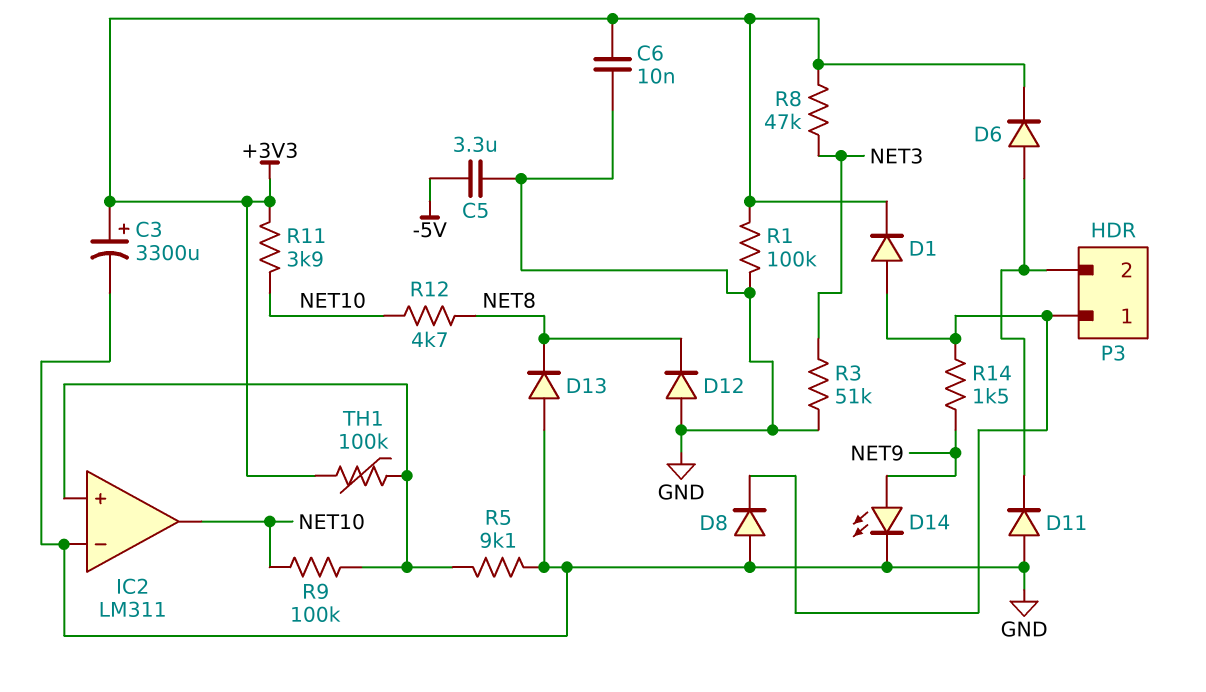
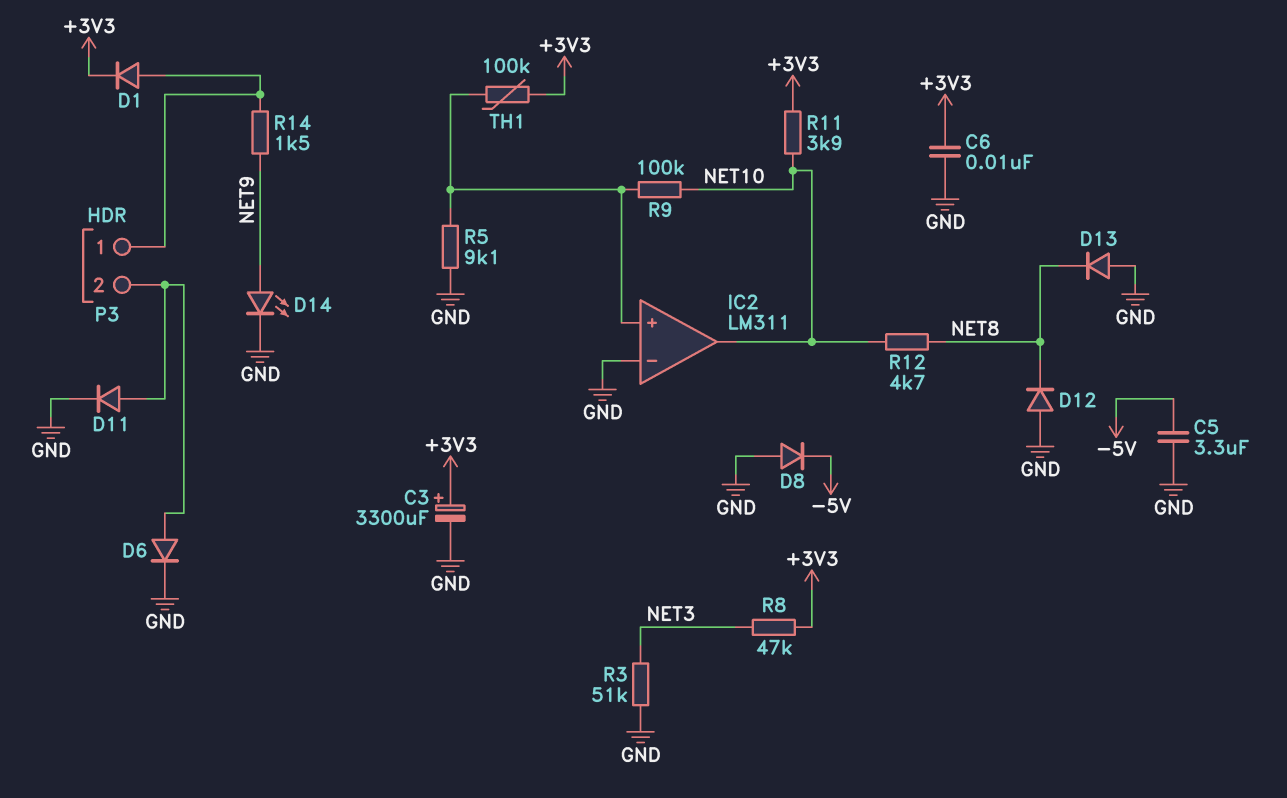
D6: diode (A P3/2, K +3V3) -> diode (A P3/2, K GND)
D8: diode (A GND, K P3/1) -> diode (A GND, K -5V)
D11: diode (A GND, K P3/2) -> diode (A P3/2, K GND)
R1: 100k (+3V3, GND) -> none

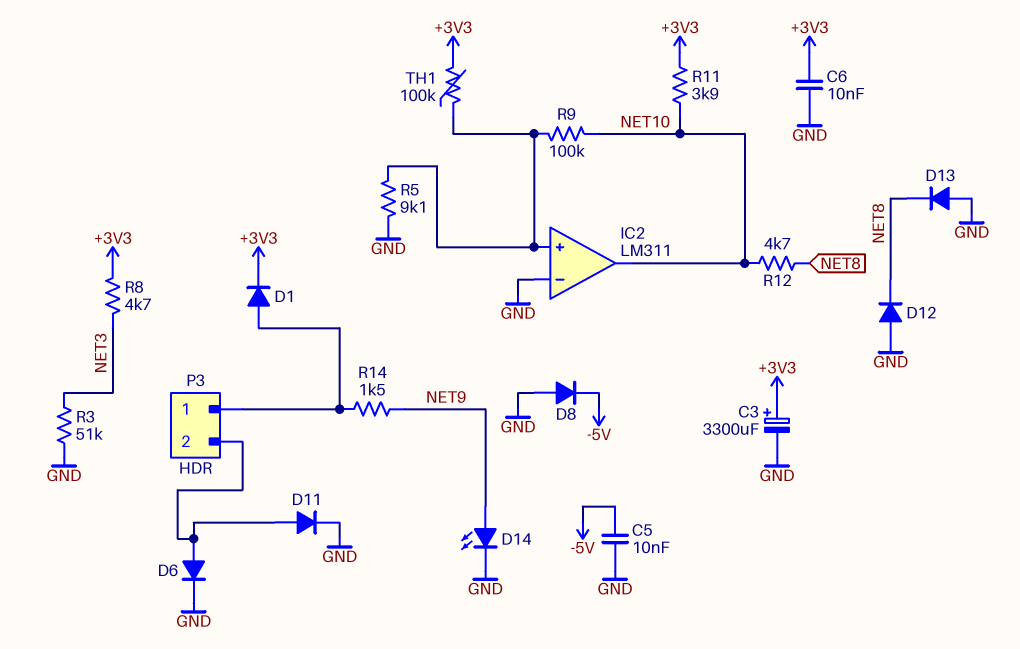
C5: 3.3uF (-5V, GND) -> 10nF (-5V, GND)
R8: 47k (+3V3, NET3) -> 4.7k (+3V3, NET3)

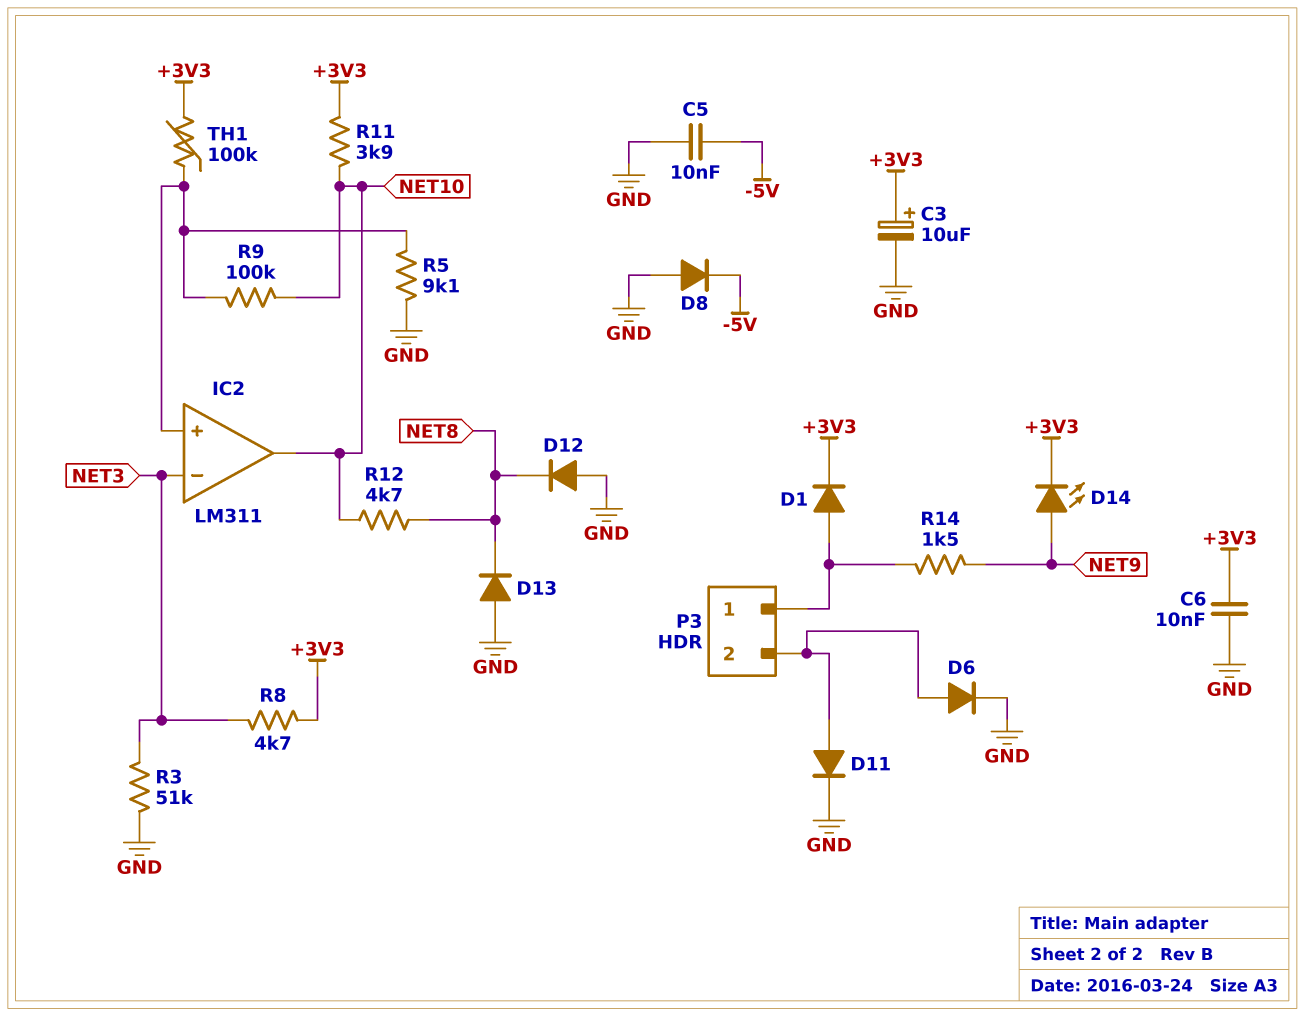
C3: 3300uF (plus +3V3, minus GND) -> 10uF (plus +3V3, minus GND)
D14: LED (A NET9, K GND) -> LED (A NET9, K +3V3)
IC2 pin in-: GND -> NET3

